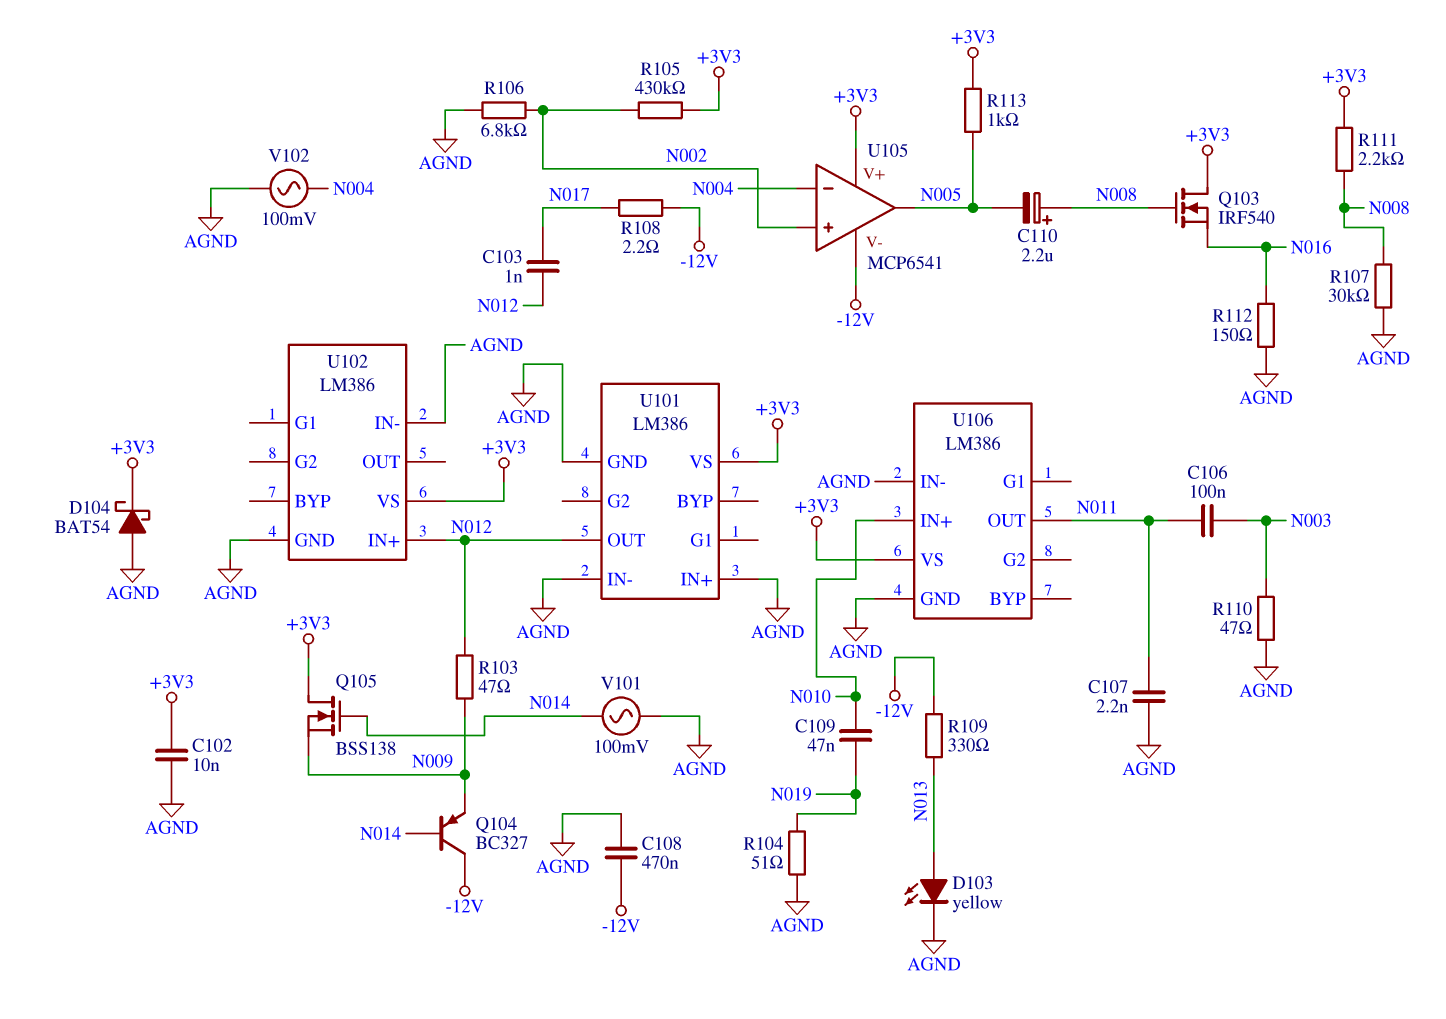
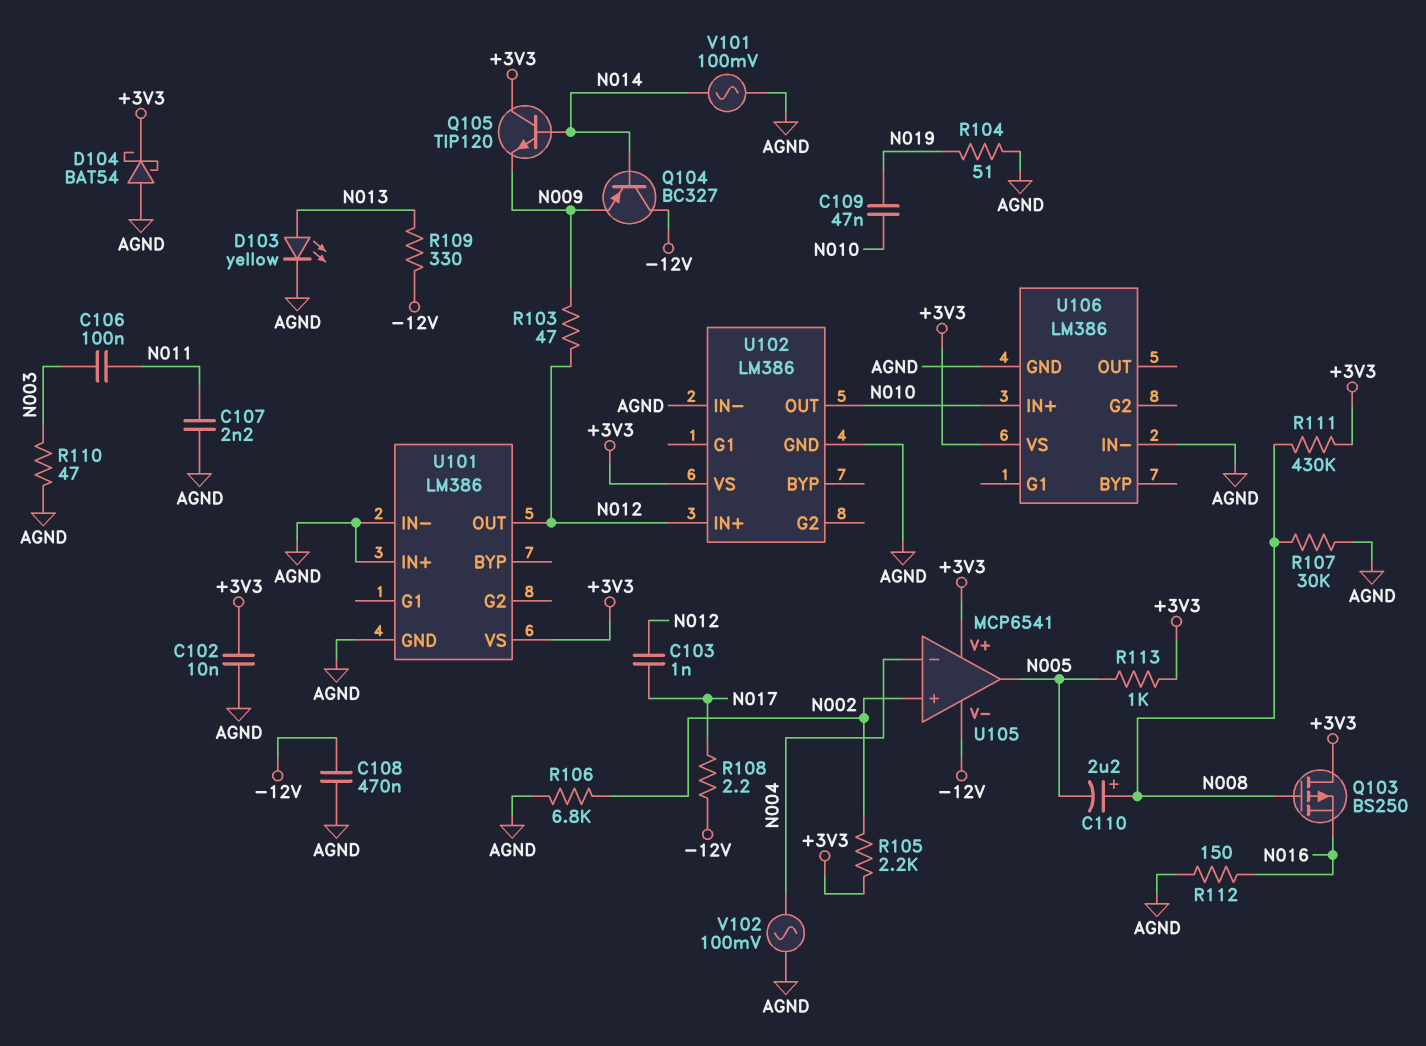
Q103: NMOS IRF540 (G N008, D +3V3, S N016) -> PMOS BS250 (G N008, D +3V3, S N016)
Q105: NMOS BSS138 (G N014, D +3V3, S N009) -> NPN TIP120 (B N014, C +3V3, E N009)
R105: 430k (+3V3, N002) -> 2.2k (+3V3, N002)
R111: 2.2k (+3V3, N008) -> 430k (+3V3, N008)
U102 pin OUT: none -> N010
U106 pin OUT: N011 -> none

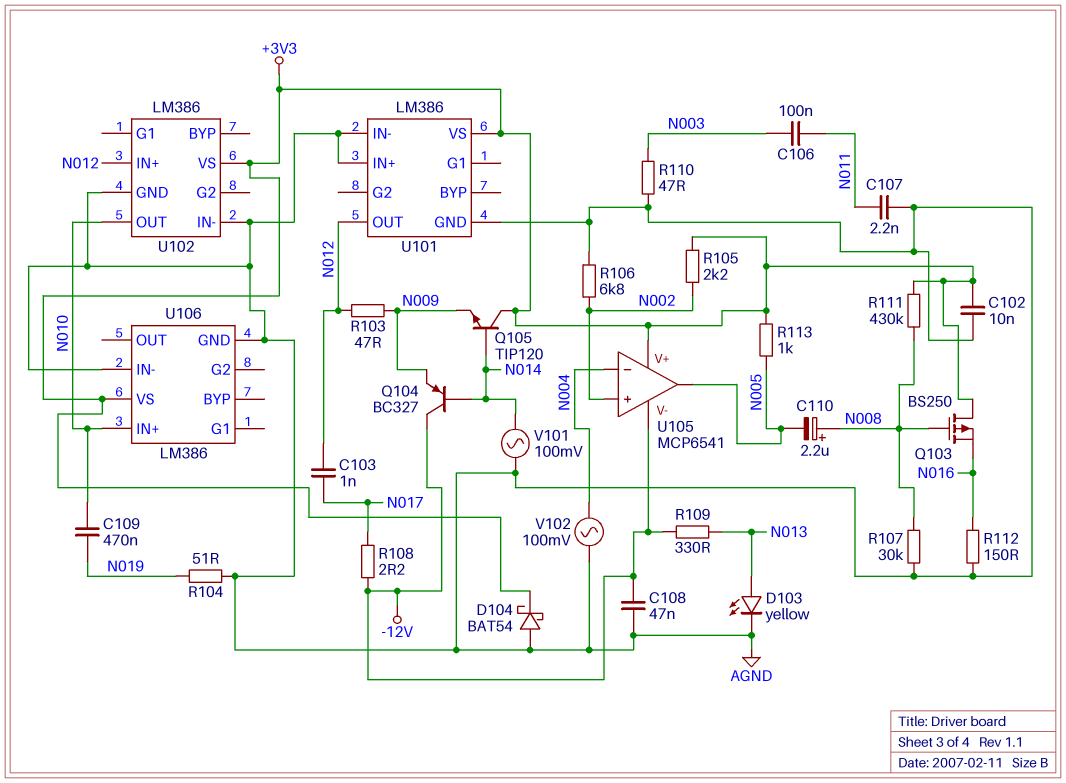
C108: 470nF (-12V, AGND) -> 47nF (-12V, AGND)
C109: 47nF (N010, N019) -> 470nF (N010, N019)

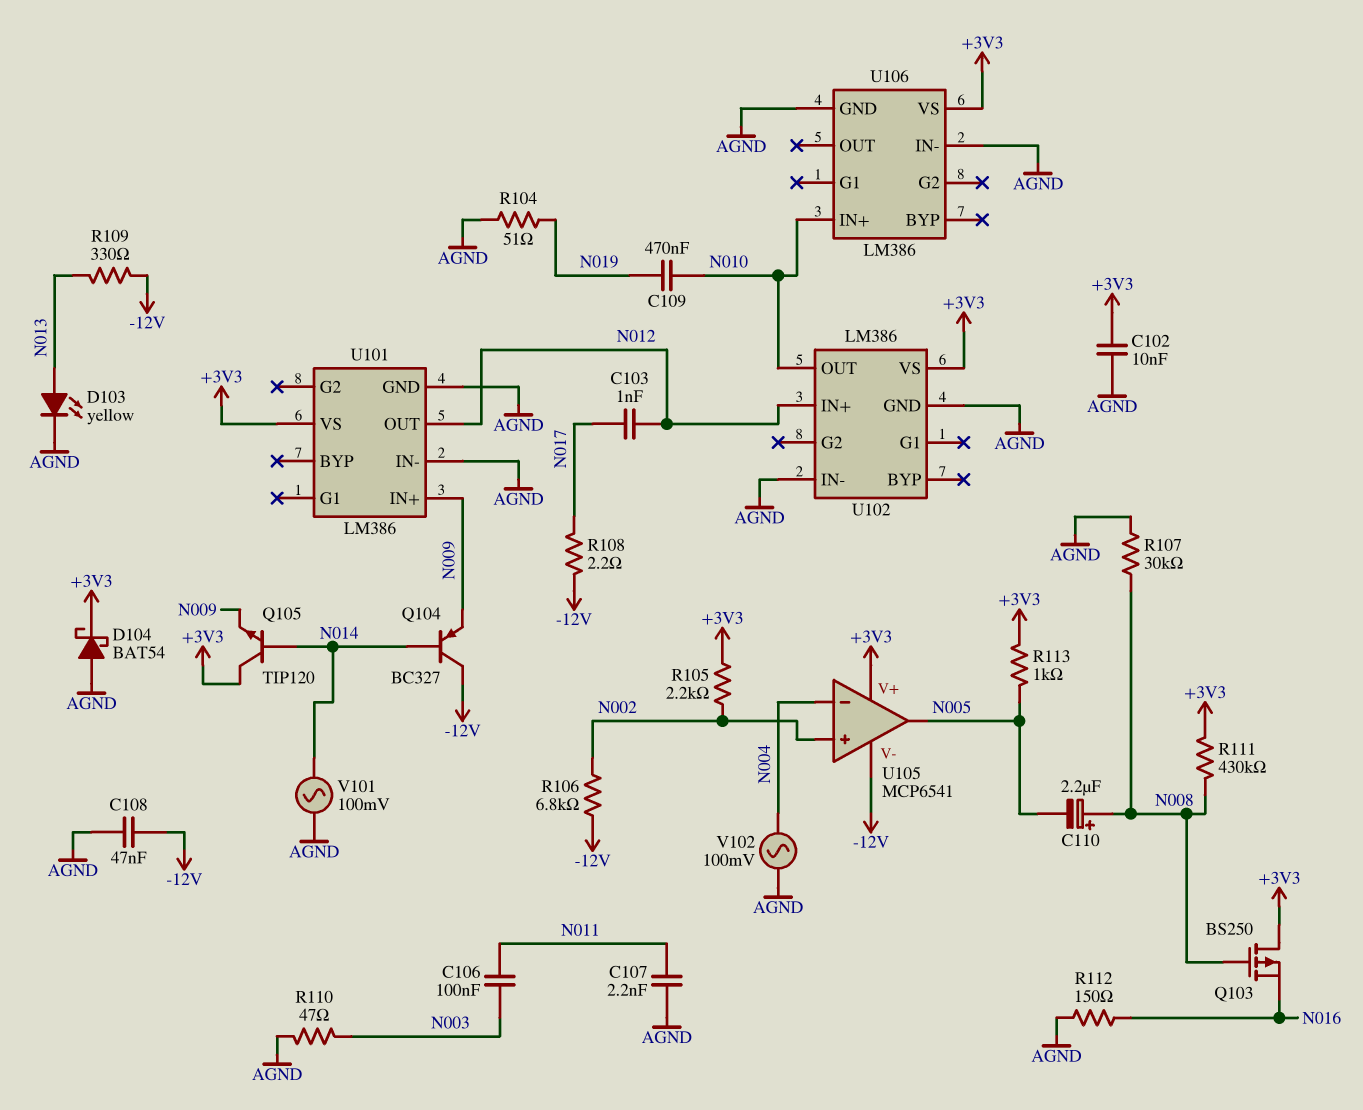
R103: 47 (N009, N012) -> none
R106: 6.8k (AGND, N002) -> 6.8k (-12V, N002)
U101 pin IN+: AGND -> N009

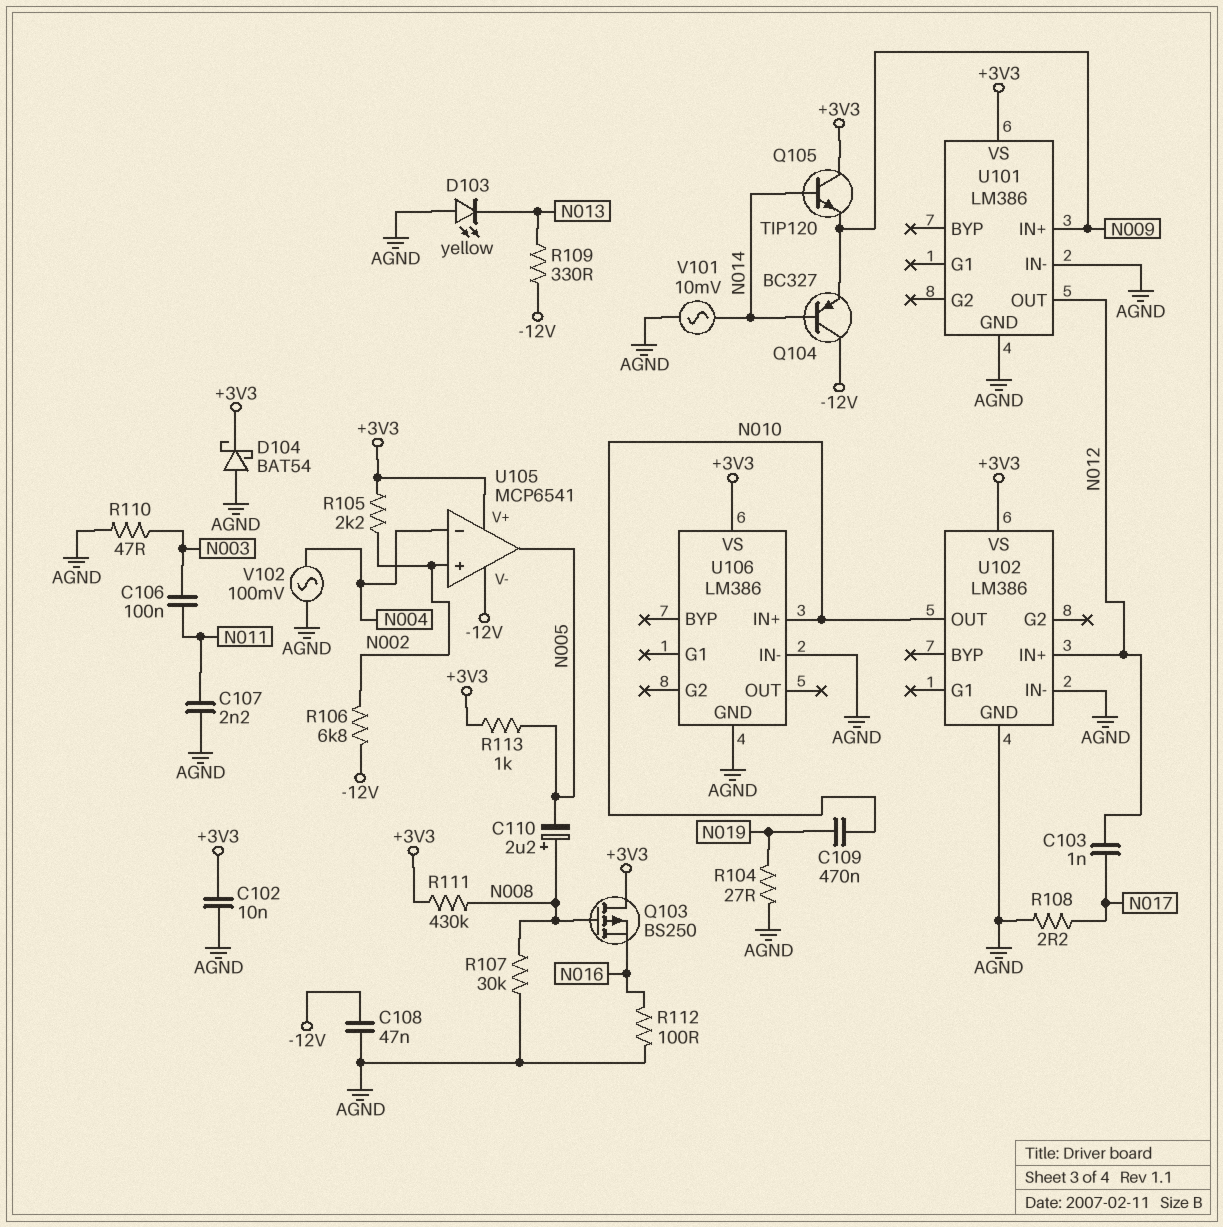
D103: LED yellow (A N013, K AGND) -> LED yellow (A AGND, K N013)
R104: 51 (AGND, N019) -> 27 (AGND, N019)
R108: 2.2 (-12V, N017) -> 2.2 (AGND, N017)
R112: 150 (AGND, N016) -> 100 (AGND, N016)
V101: AC 100mV (AGND, N014) -> AC 10mV (AGND, N014)

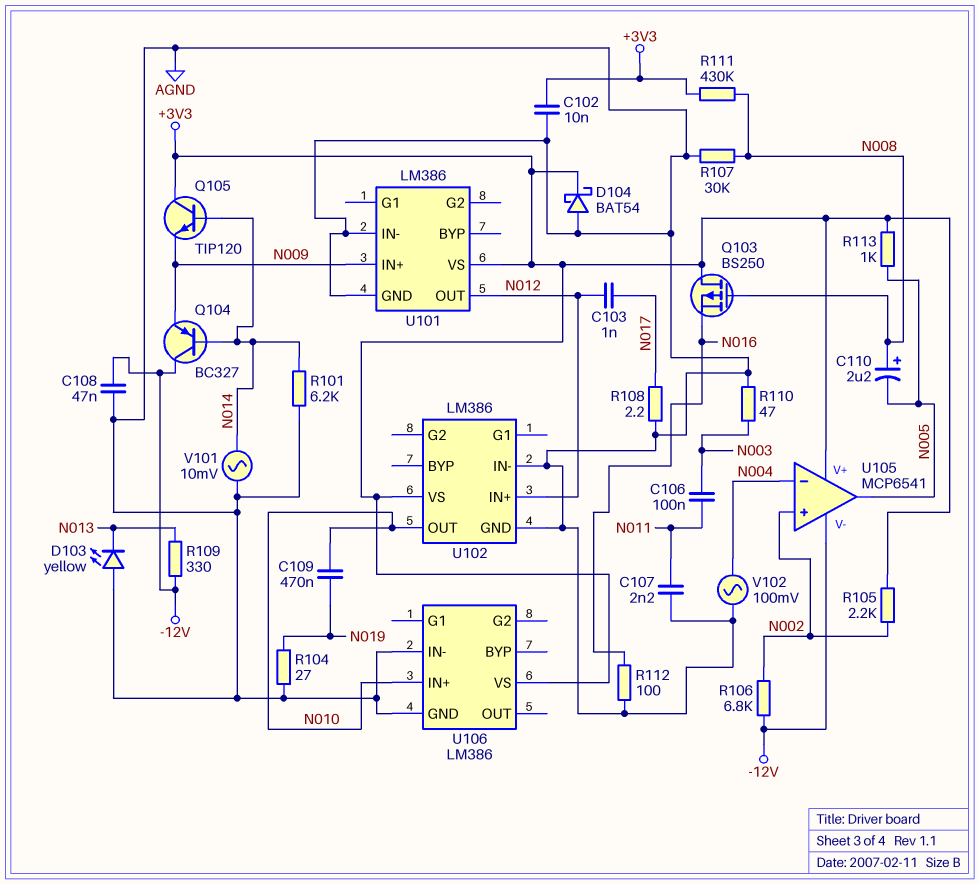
R101: none -> 6.2k (AGND, N014)

